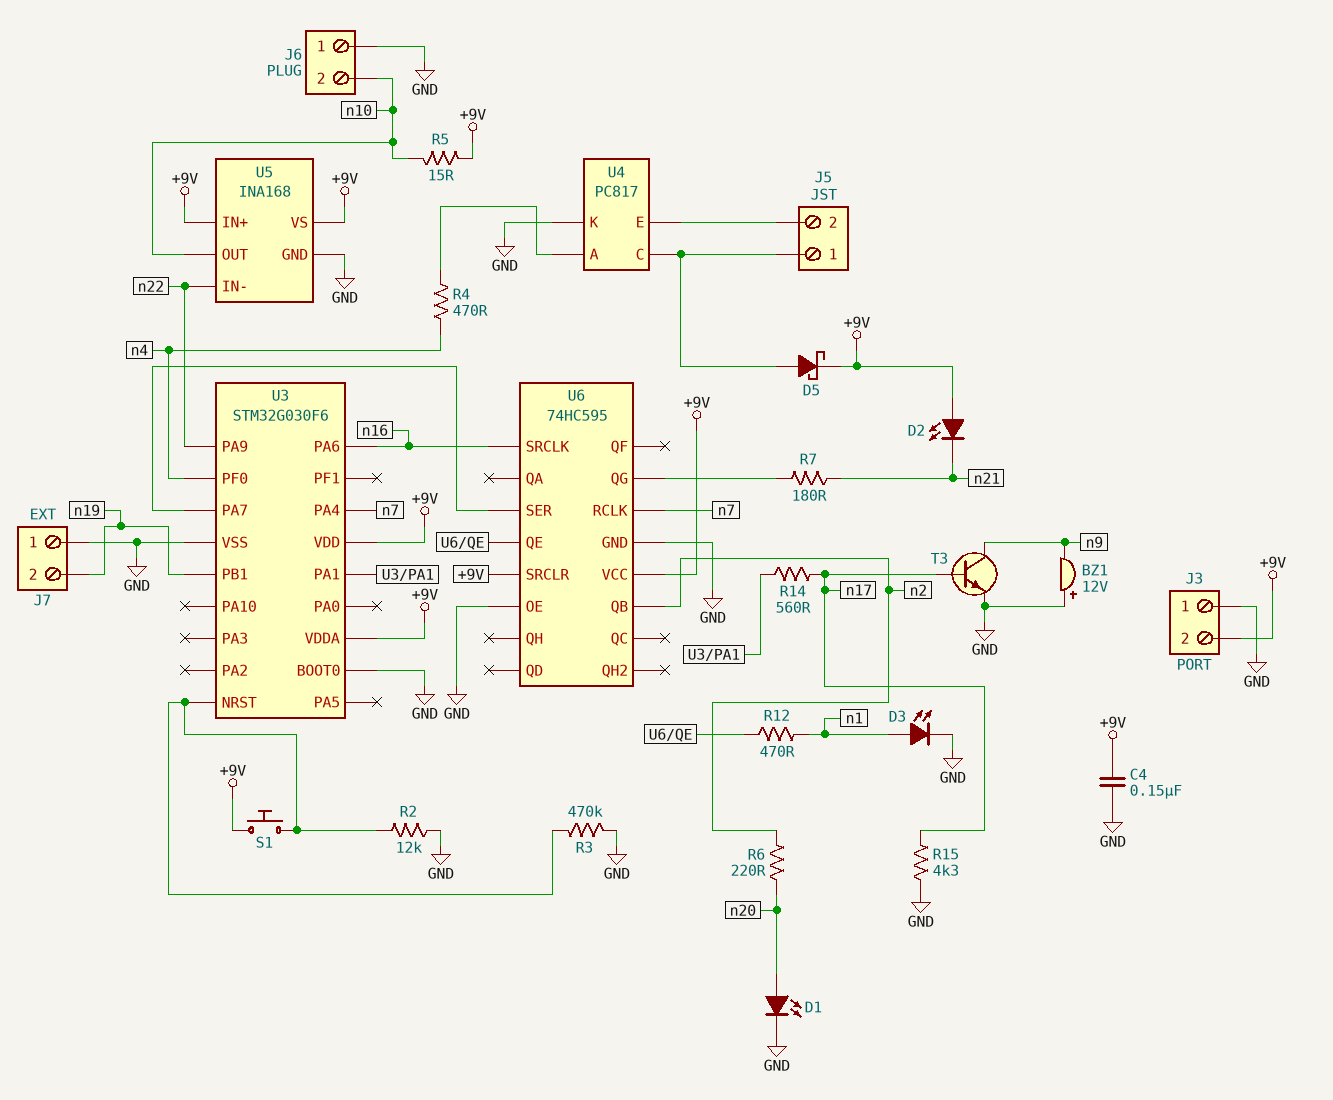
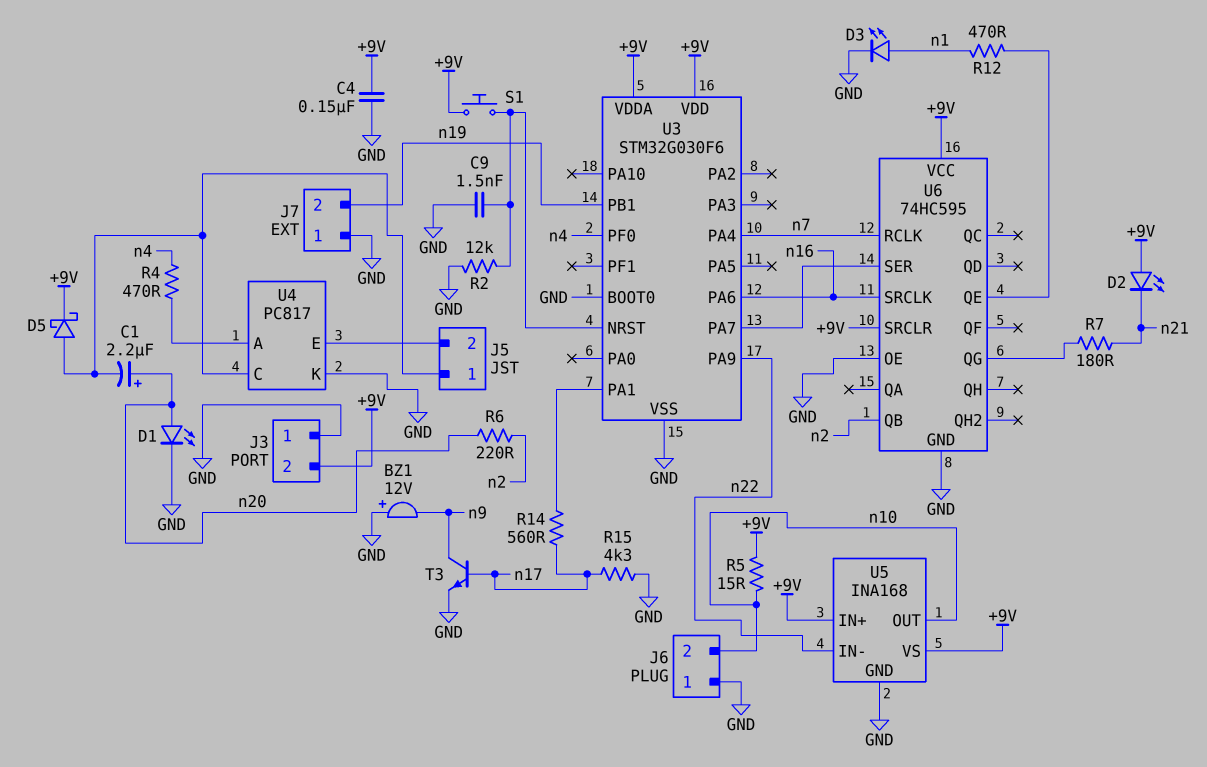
C1: none -> 2.2uF (plus n20, minus J5/1)
C9: none -> 1.5nF (GND, U3/NRST)
R3: 470k (GND, U3/NRST) -> none

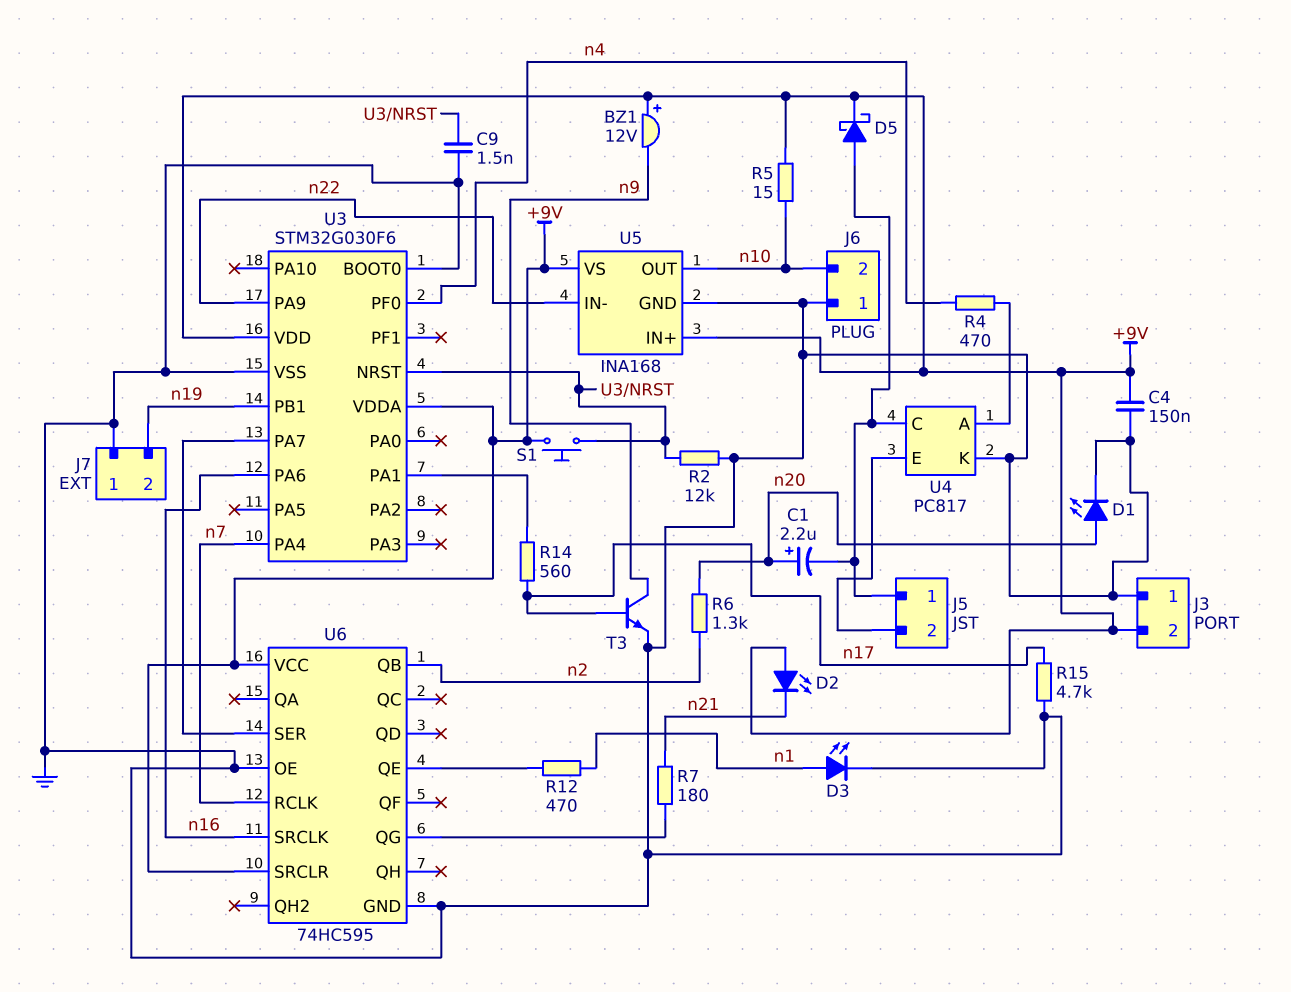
BZ1: buzzer 12V (plus GND, minus n9) -> buzzer 12V (plus +9V, minus n9)
R6: 220 (n2, n20) -> 1.3k (n2, n20)
R15: 4.3k (GND, n17) -> 4.7k (GND, n17)

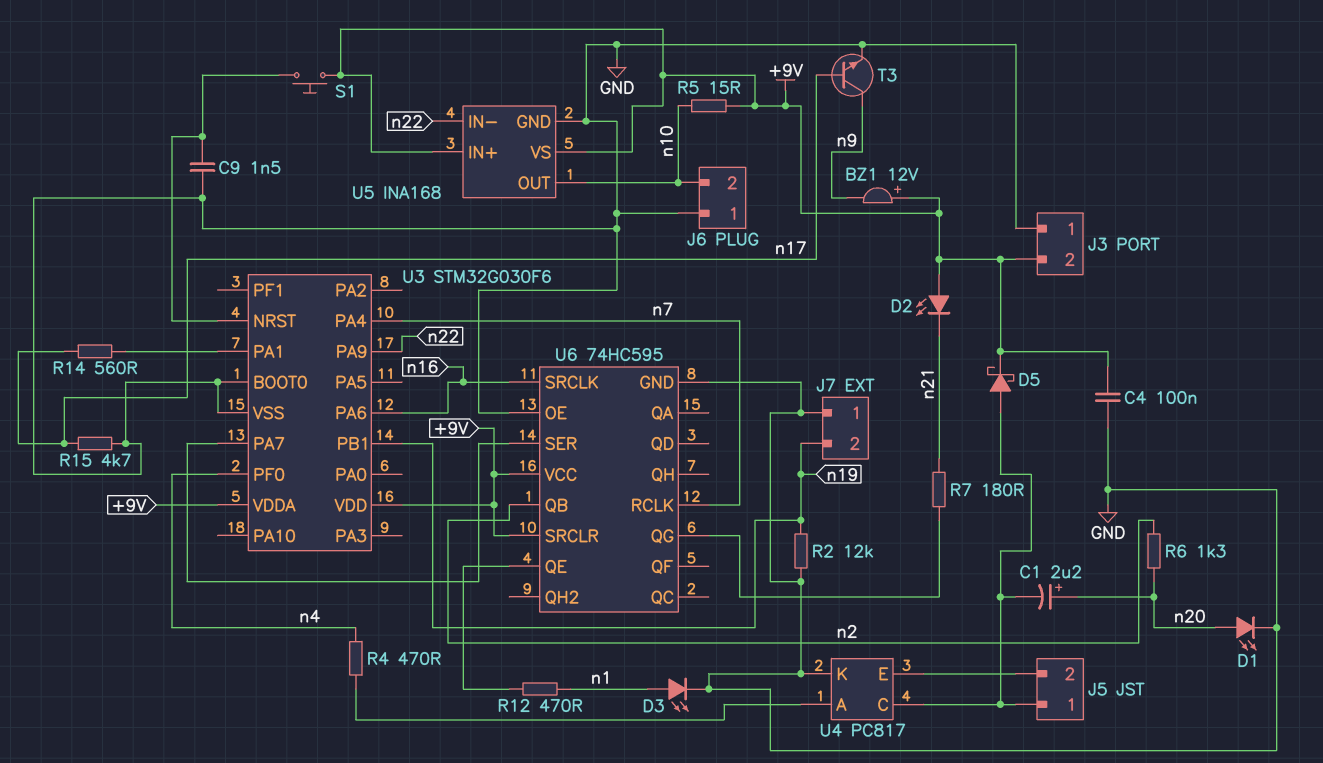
C4: 150nF (+9V, GND) -> 100nF (+9V, GND)
R2: 12k (GND, U3/NRST) -> 12k (GND, n19)

